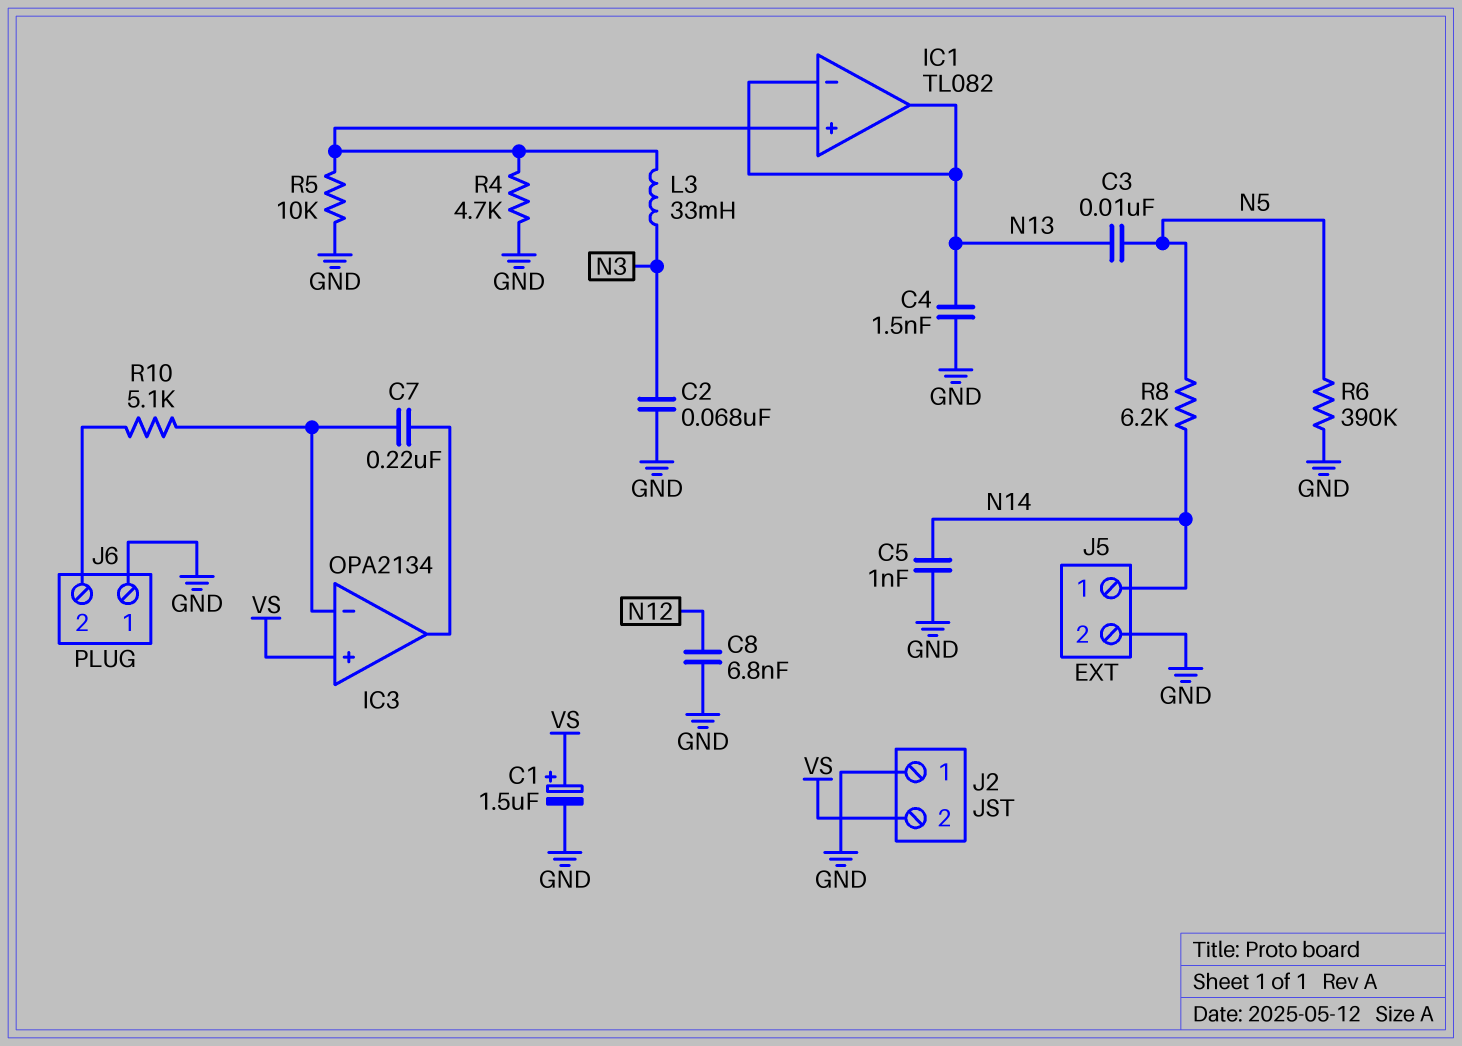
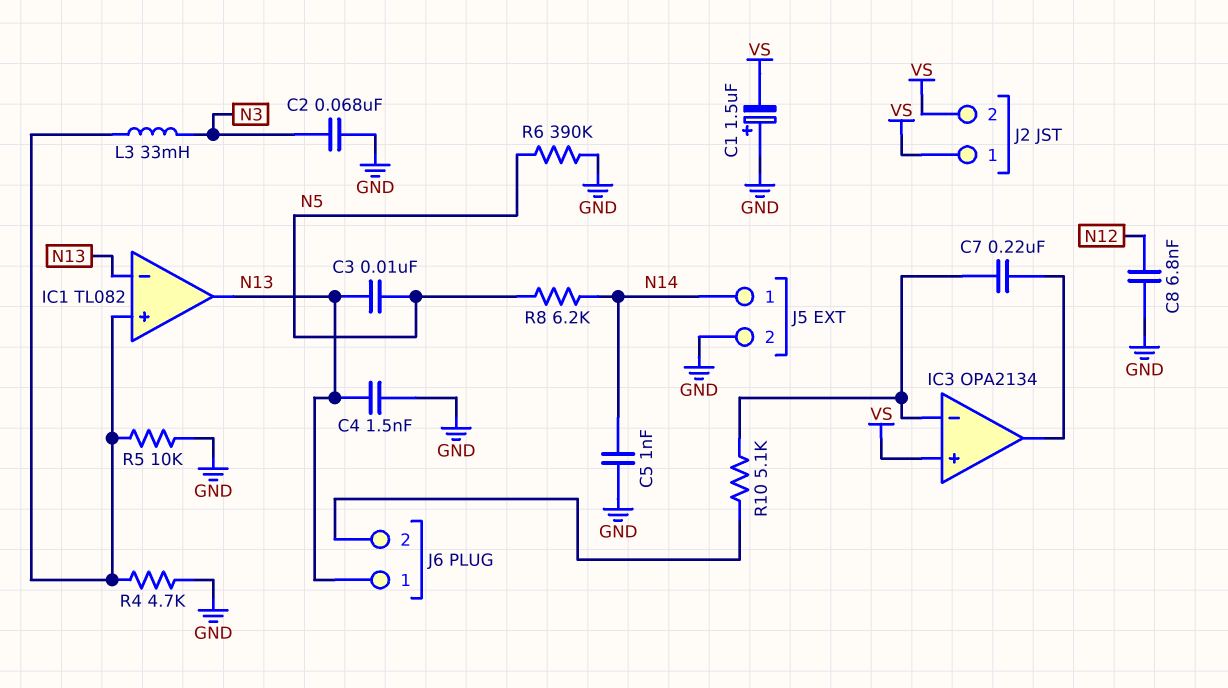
C1: 1.5uF (plus VS, minus GND) -> 1.5uF (plus GND, minus VS)
J2 pin 1: GND -> VS
J6 pin 1: GND -> N13

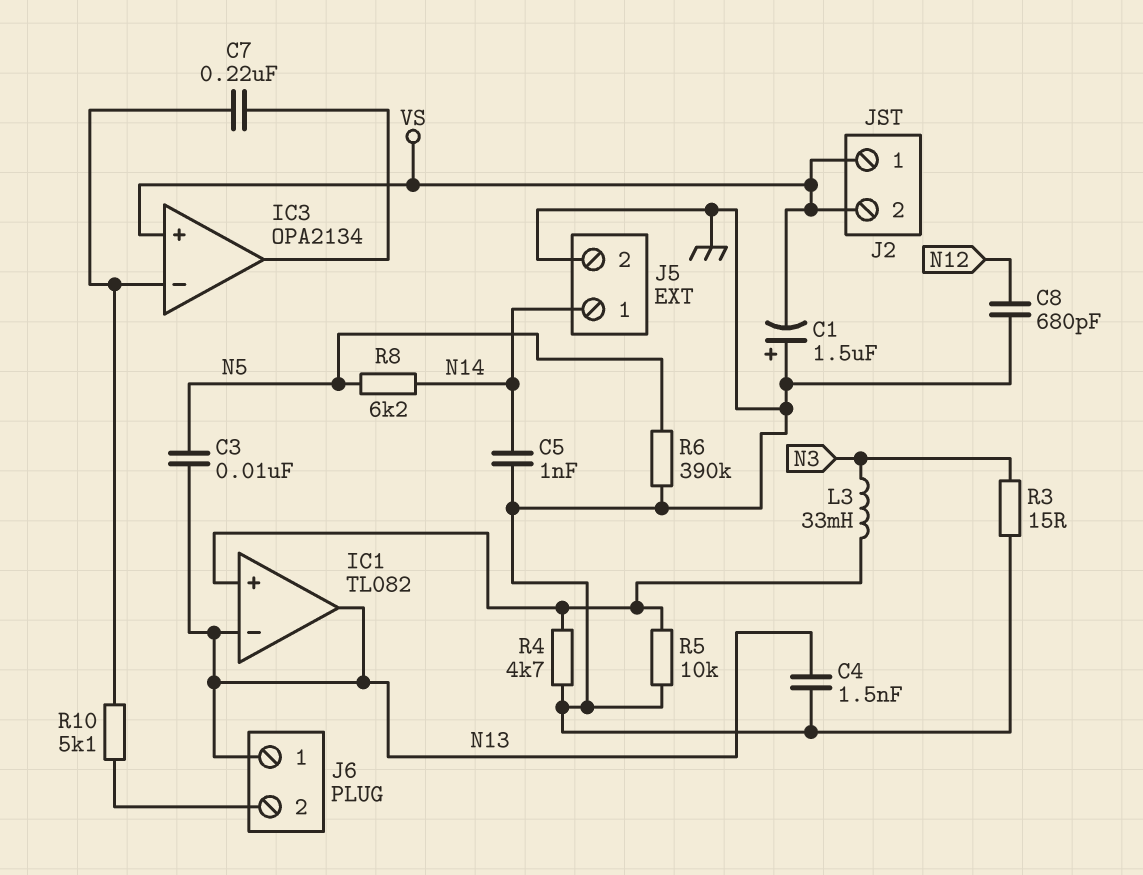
C2: 68nF (GND, N3) -> none
C8: 6.8nF (GND, N12) -> 680pF (GND, N12)
R3: none -> 15 (GND, N3)

